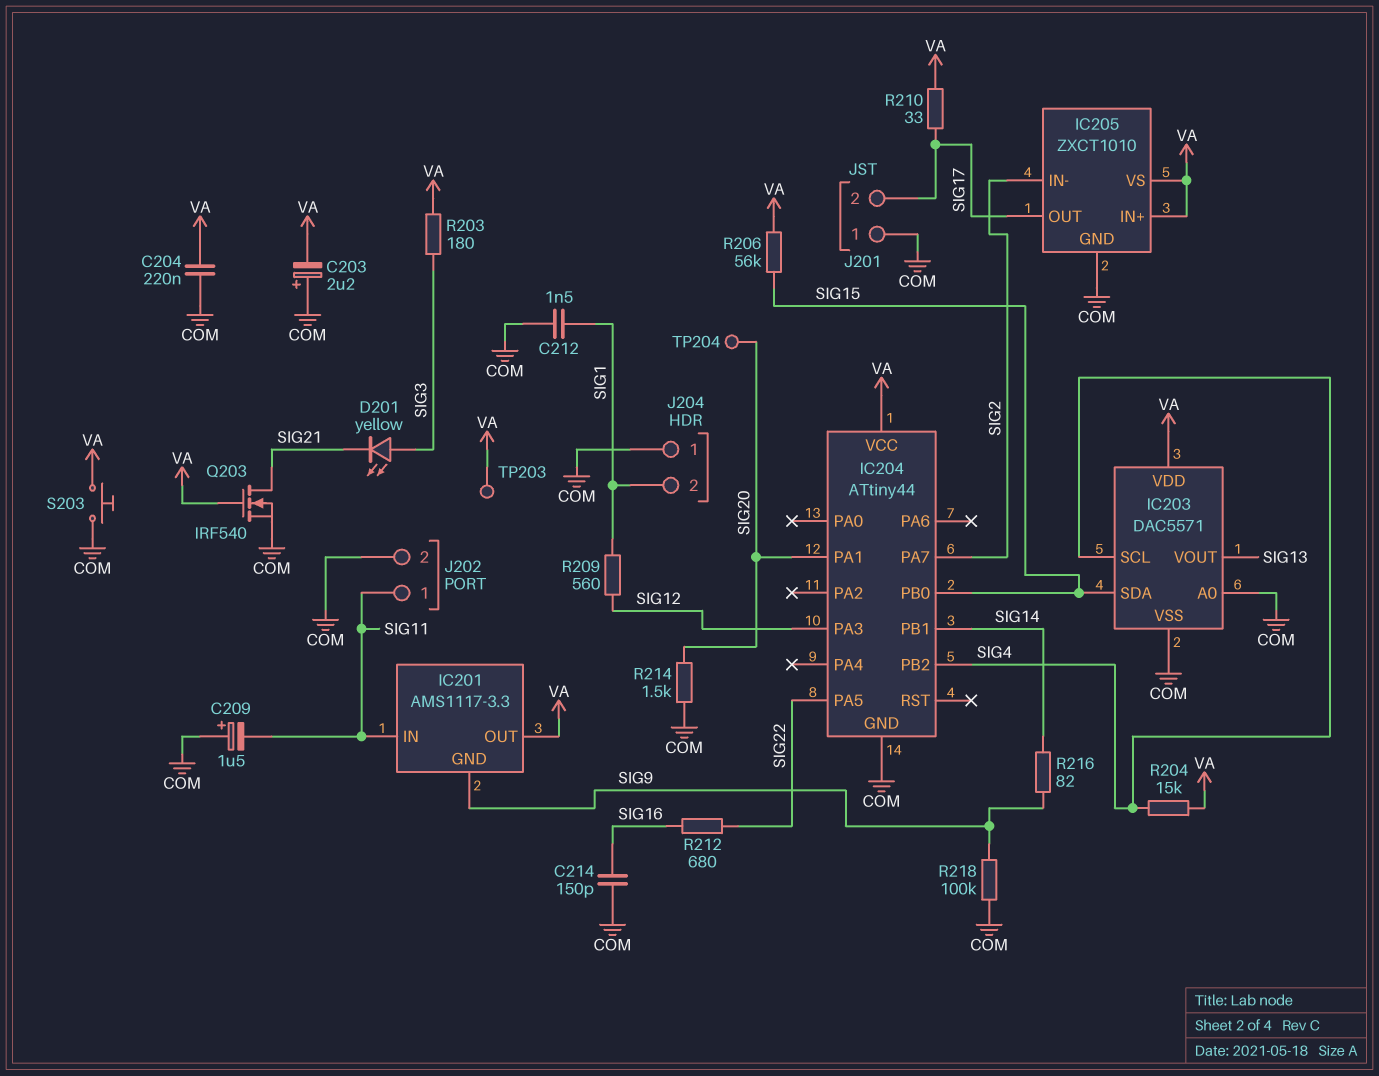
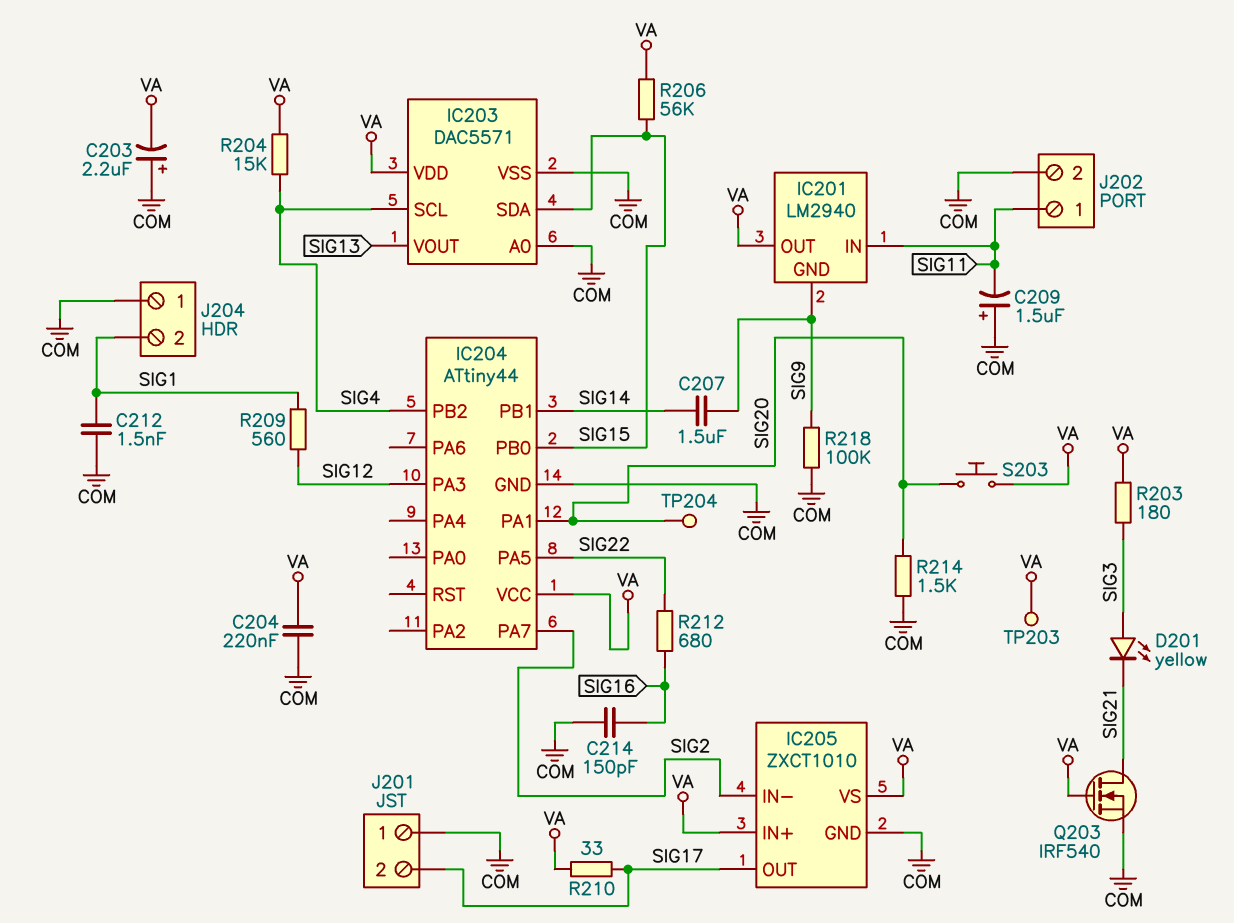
C207: none -> 1.5uF (SIG9, SIG14)
IC201: AMS1117-3.3 -> LM2940
R216: 82 (SIG9, SIG14) -> none
S203: button (COM, VA) -> button (SIG20, VA)

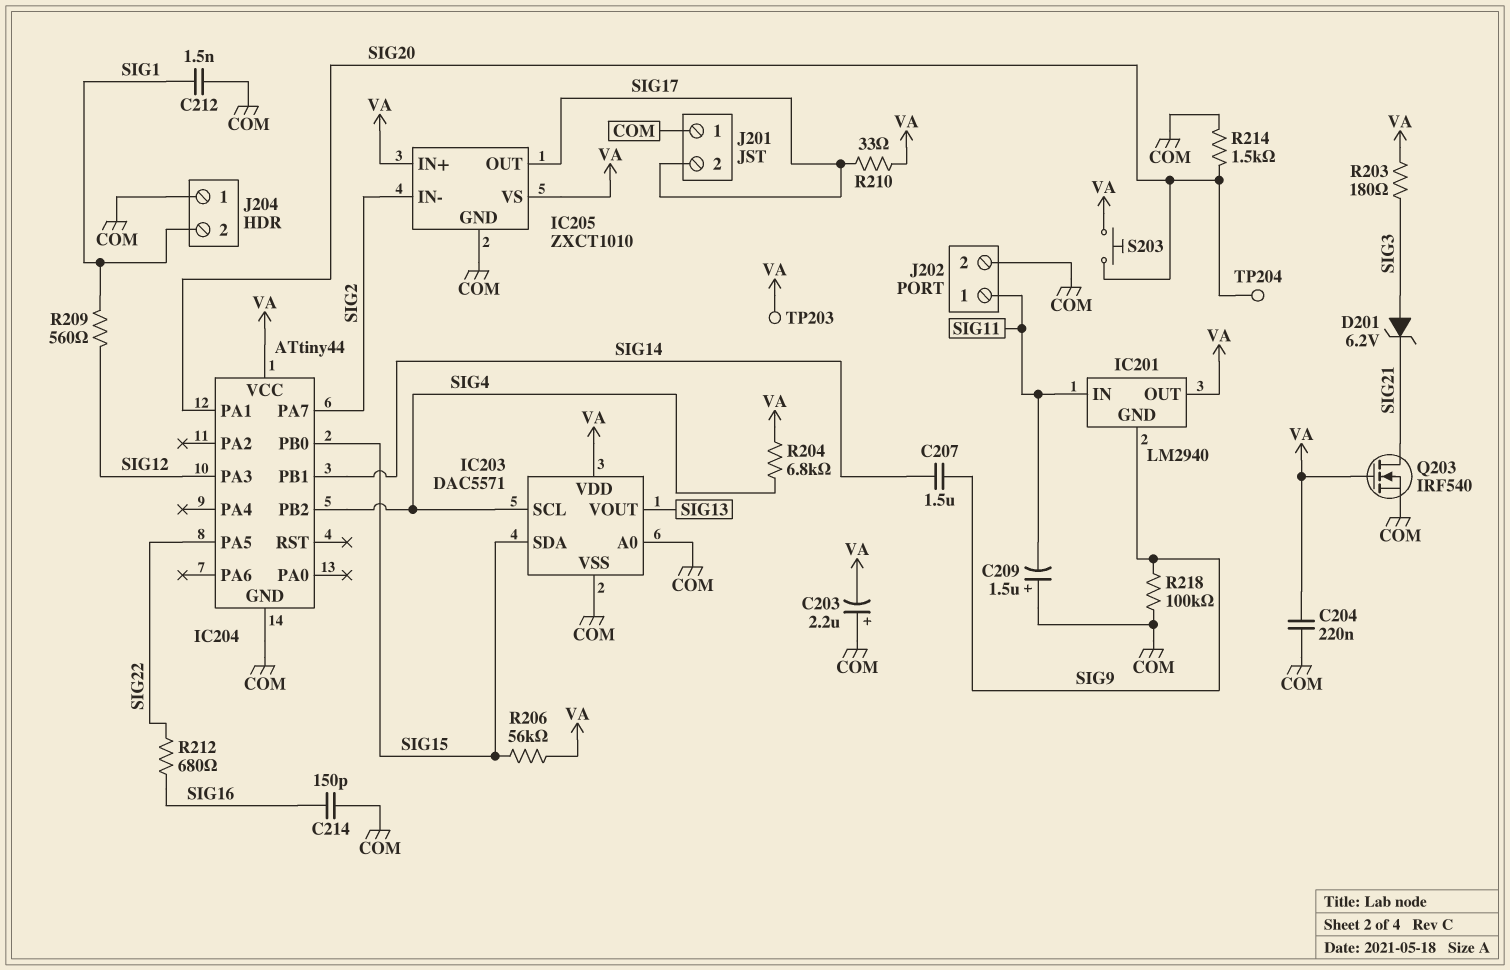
D201: LED yellow (A SIG3, K SIG21) -> zener 6.2V (A SIG3, K SIG21)
R204: 15k (SIG4, VA) -> 6.8k (SIG4, VA)

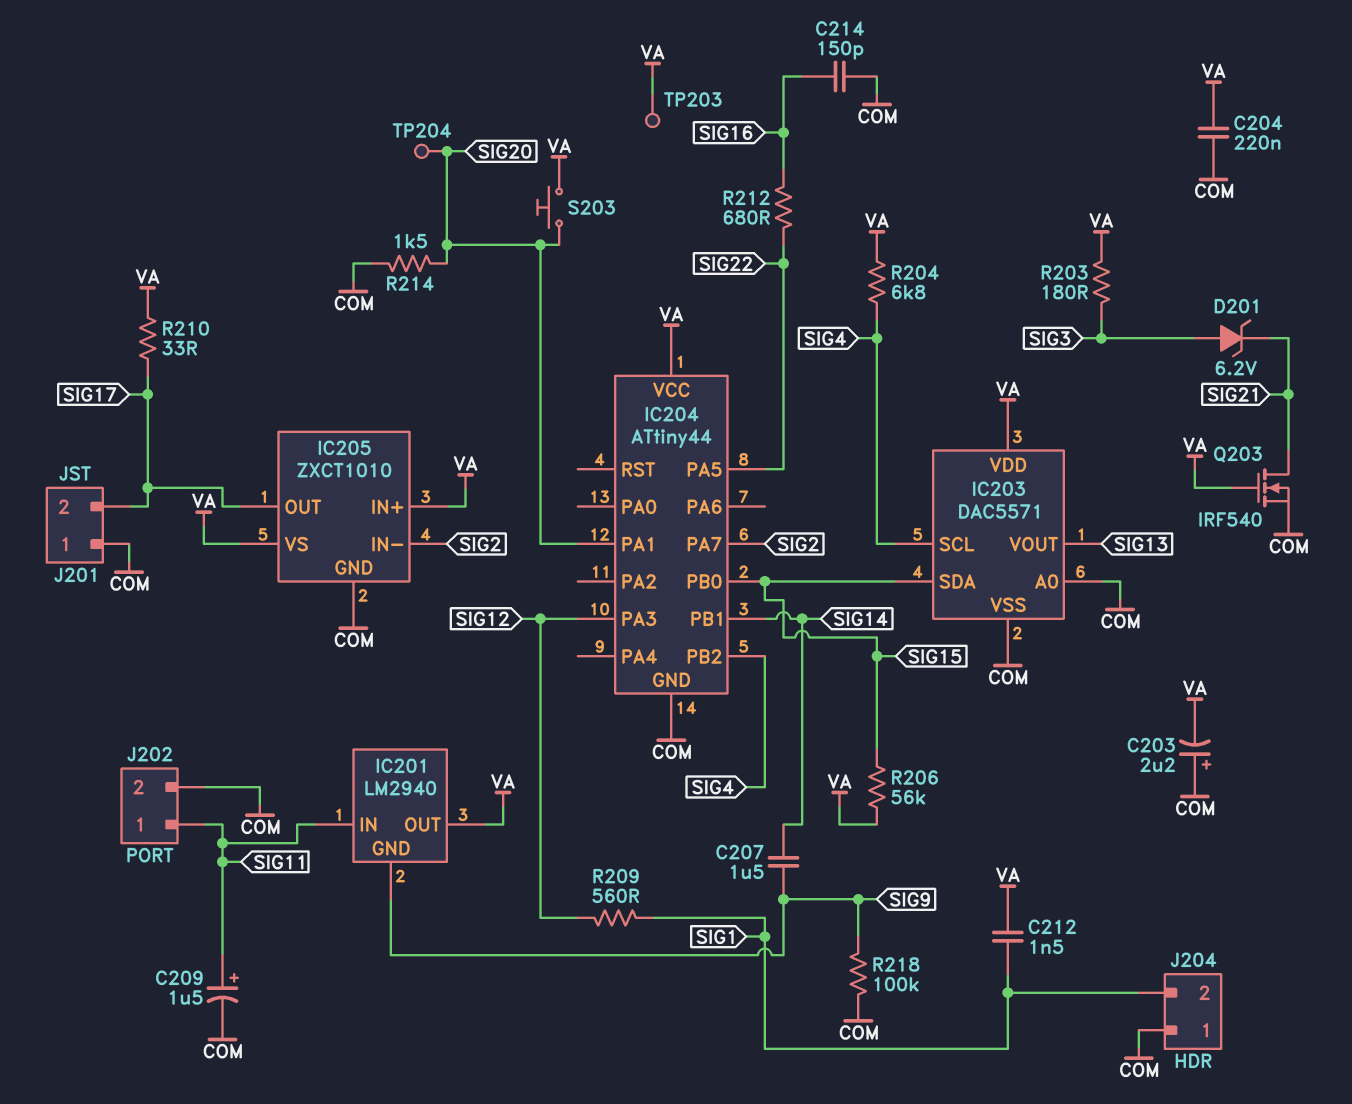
C209: 1.5uF (plus COM, minus SIG11) -> 1.5uF (plus SIG11, minus COM)
C212: 1.5nF (COM, SIG1) -> 1.5nF (SIG1, VA)

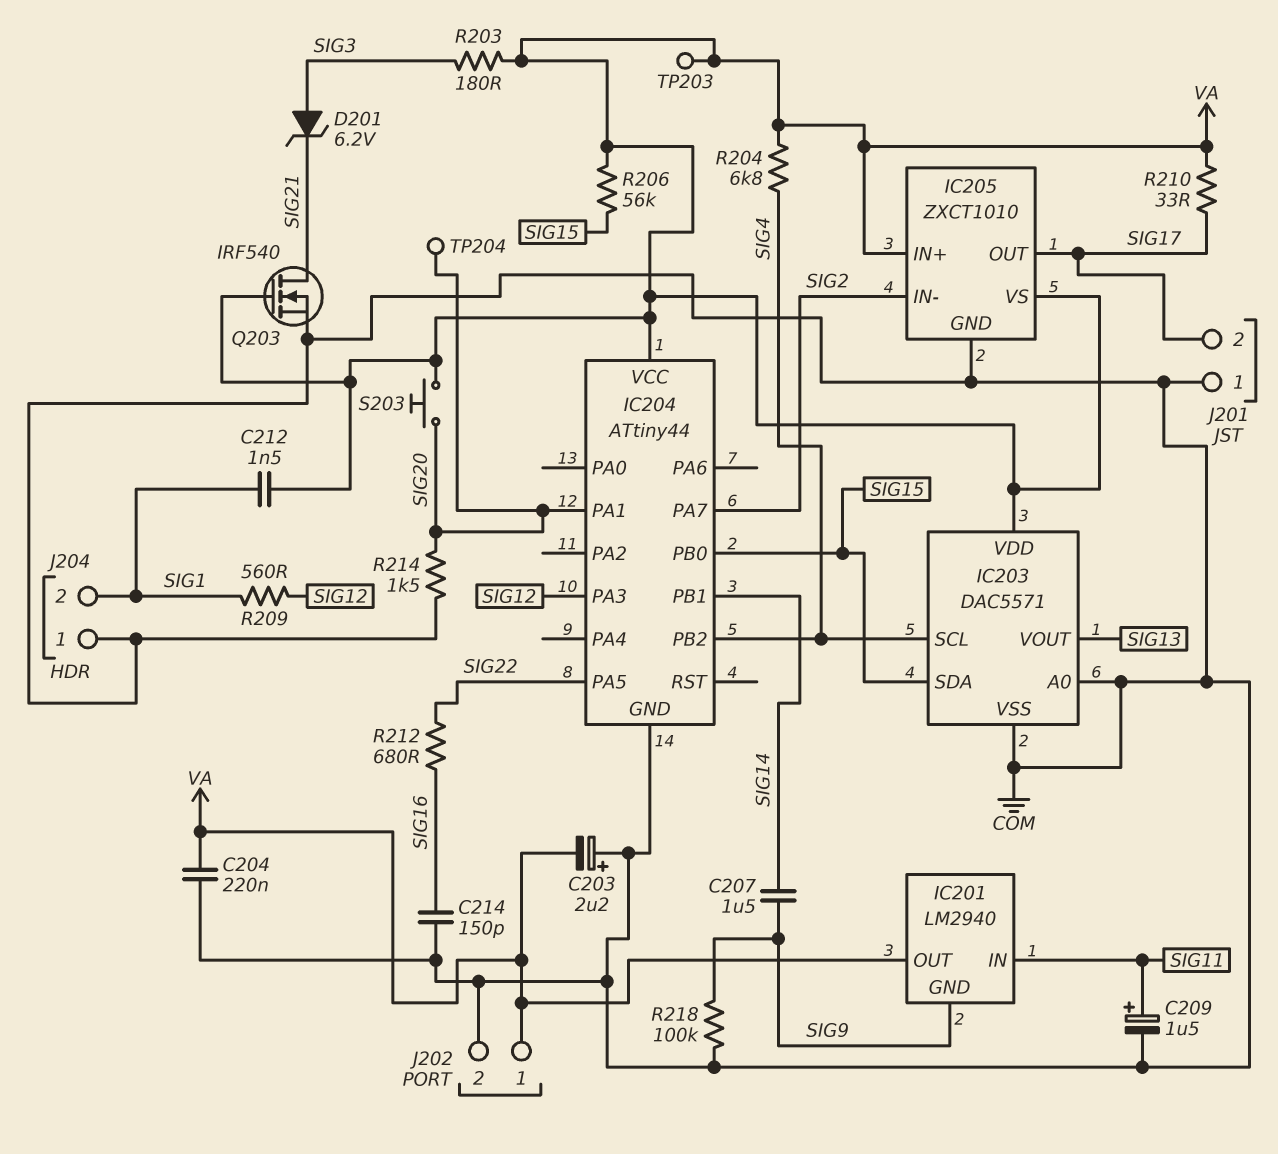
J202 pin 1: SIG11 -> VA

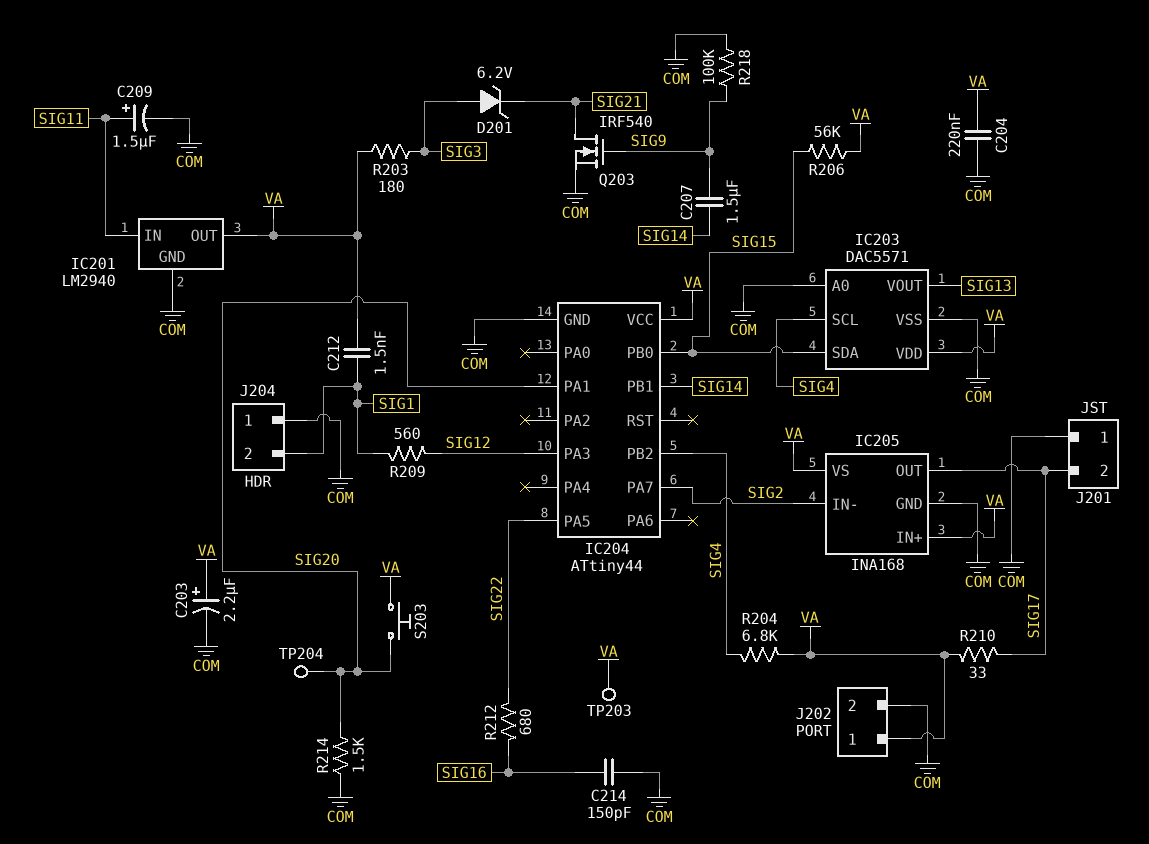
C203: 2.2uF (plus COM, minus VA) -> 2.2uF (plus VA, minus COM)
IC201 pin GND: SIG9 -> COM
IC205: ZXCT1010 -> INA168
Q203: NMOS IRF540 (G VA, D SIG21, S COM) -> NMOS IRF540 (G SIG9, D SIG21, S COM)

